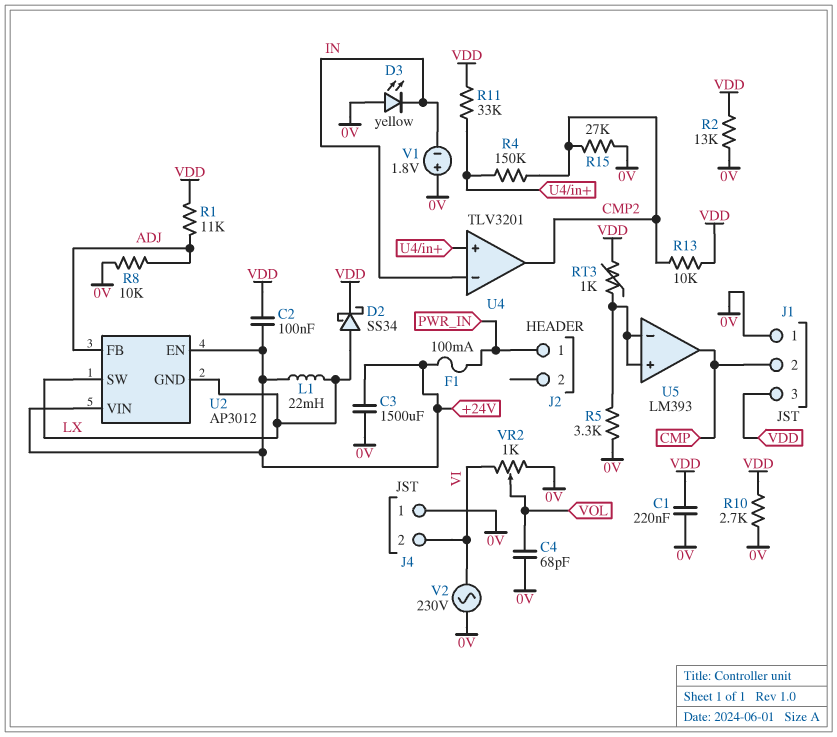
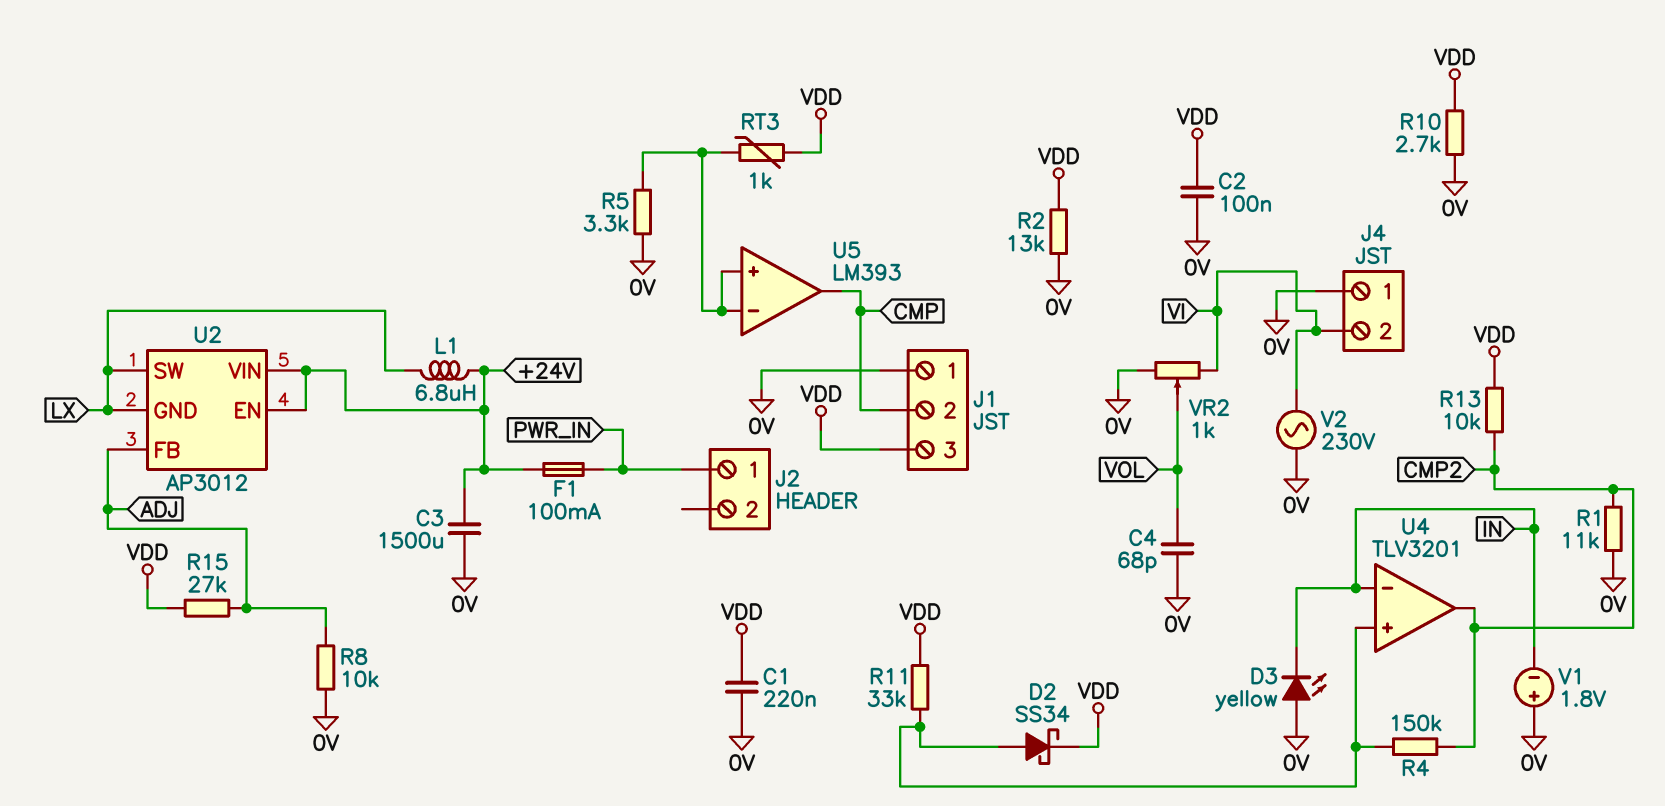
C2: 100nF (+24V, VDD) -> 100nF (0V, VDD)
D2: schottky SS34 (A LX, K VDD) -> schottky SS34 (A U4/in+, K VDD)
L1: 22mH (+24V, LX) -> 6.8uH (+24V, LX)
R1: 11k (ADJ, VDD) -> 11k (0V, CMP2)
R15: 27k (0V, CMP2) -> 27k (ADJ, VDD)

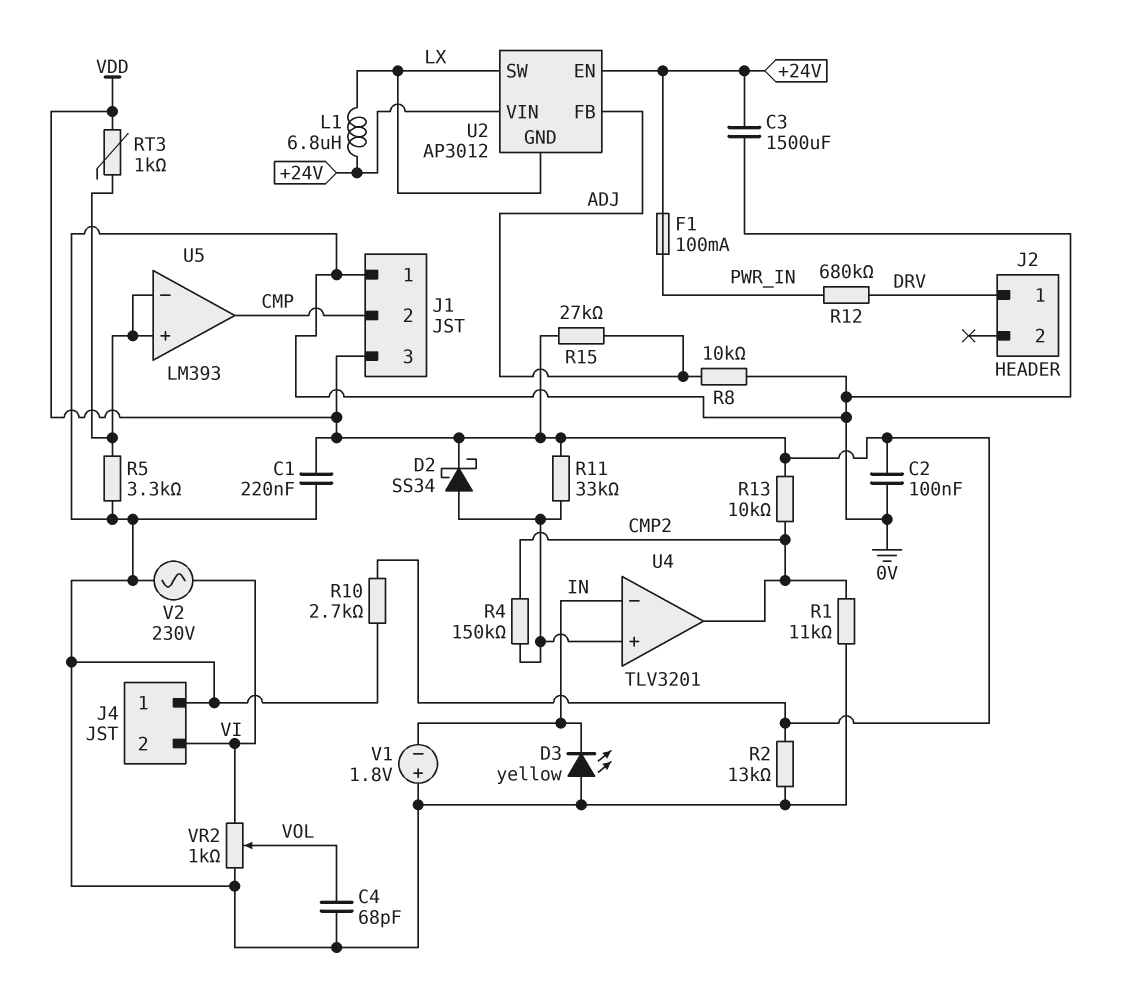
J2 pin 1: PWR_IN -> DRV
R12: none -> 680k (DRV, PWR_IN)

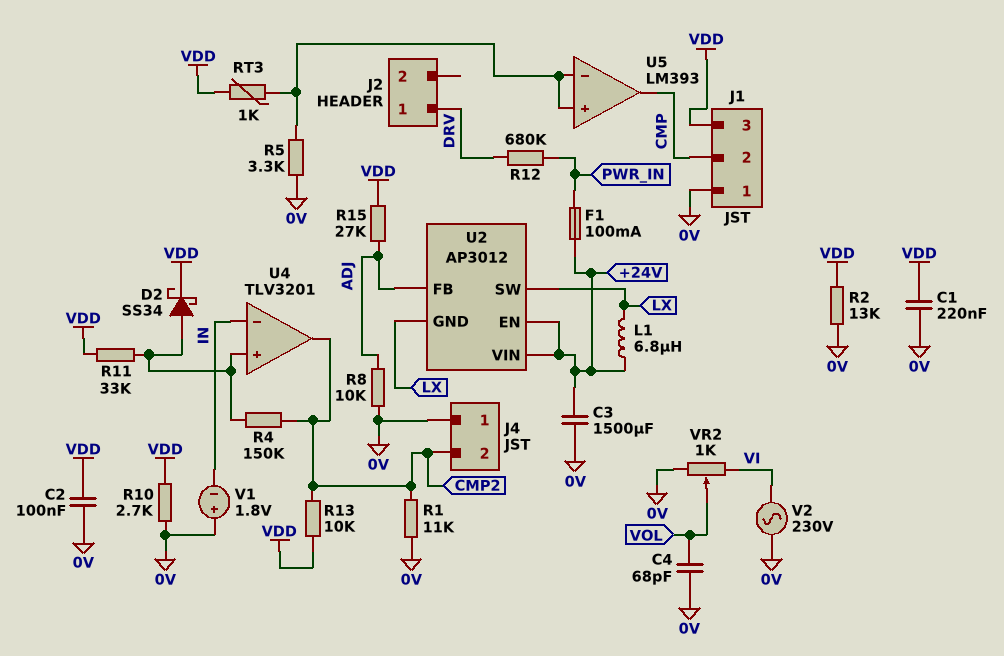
D3: LED yellow (A 0V, K IN) -> none
J4 pin 2: VI -> CMP2

